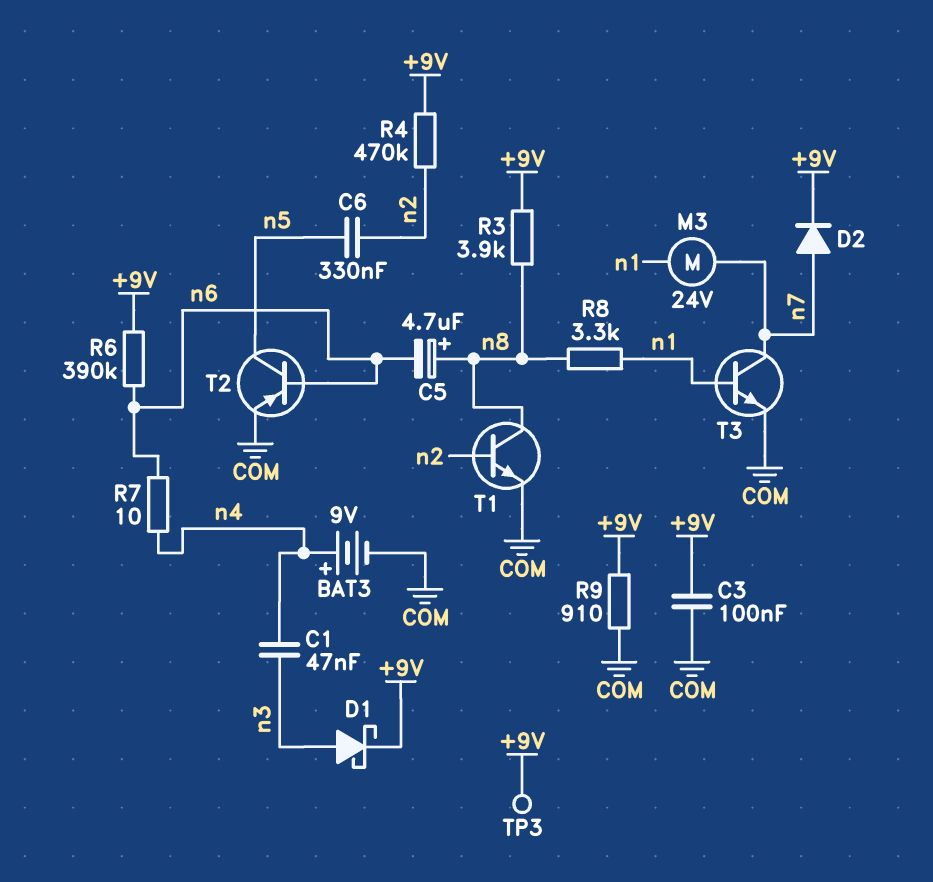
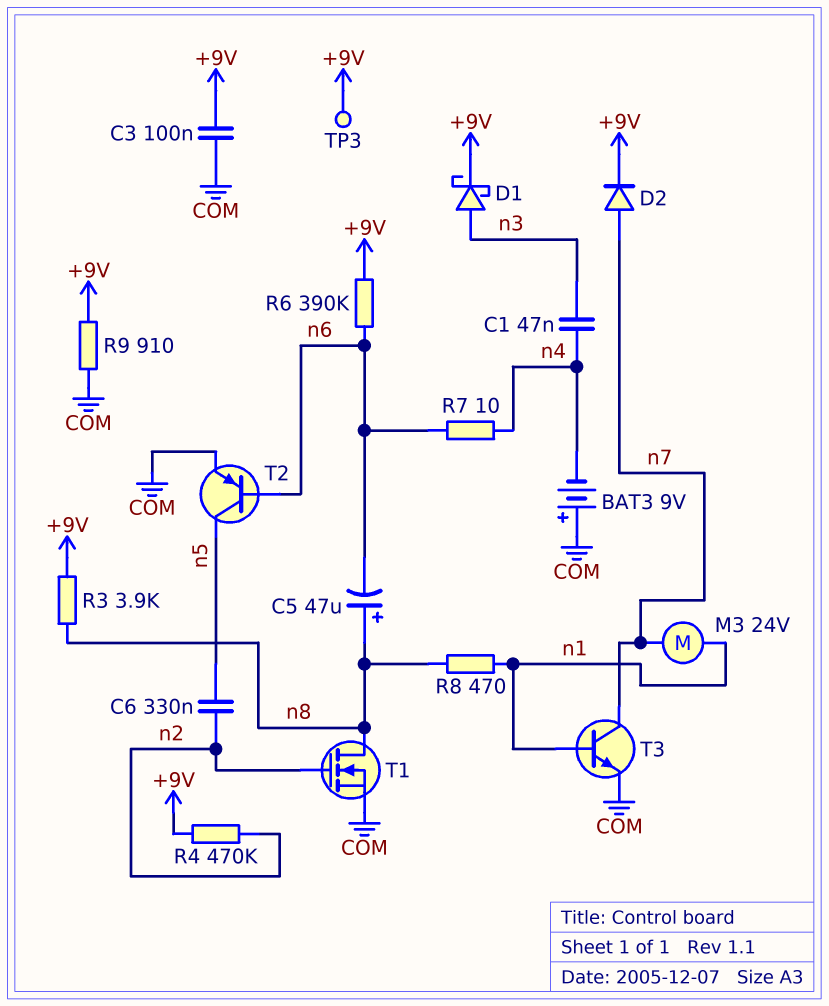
BAT3: 9V (plus n4, minus COM) -> 9V (plus COM, minus n4)
C5: 4.7uF (plus n8, minus n6) -> 47uF (plus n8, minus n6)
R8: 3.3k (n1, n8) -> 470 (n1, n8)
T1: NPN (B n2, C n8, E COM) -> NMOS (G n2, D n8, S COM)

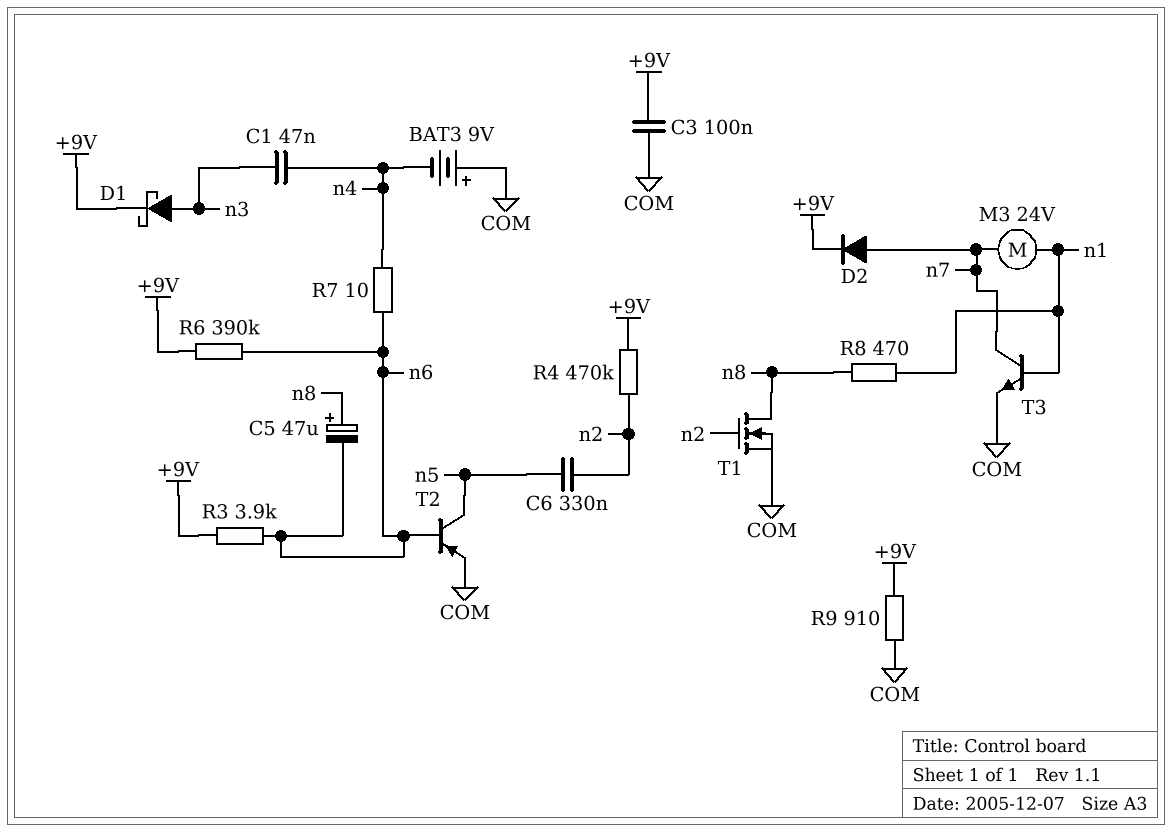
R3: 3.9k (+9V, n8) -> 3.9k (+9V, n6)
TP3: test point (+9V) -> none

